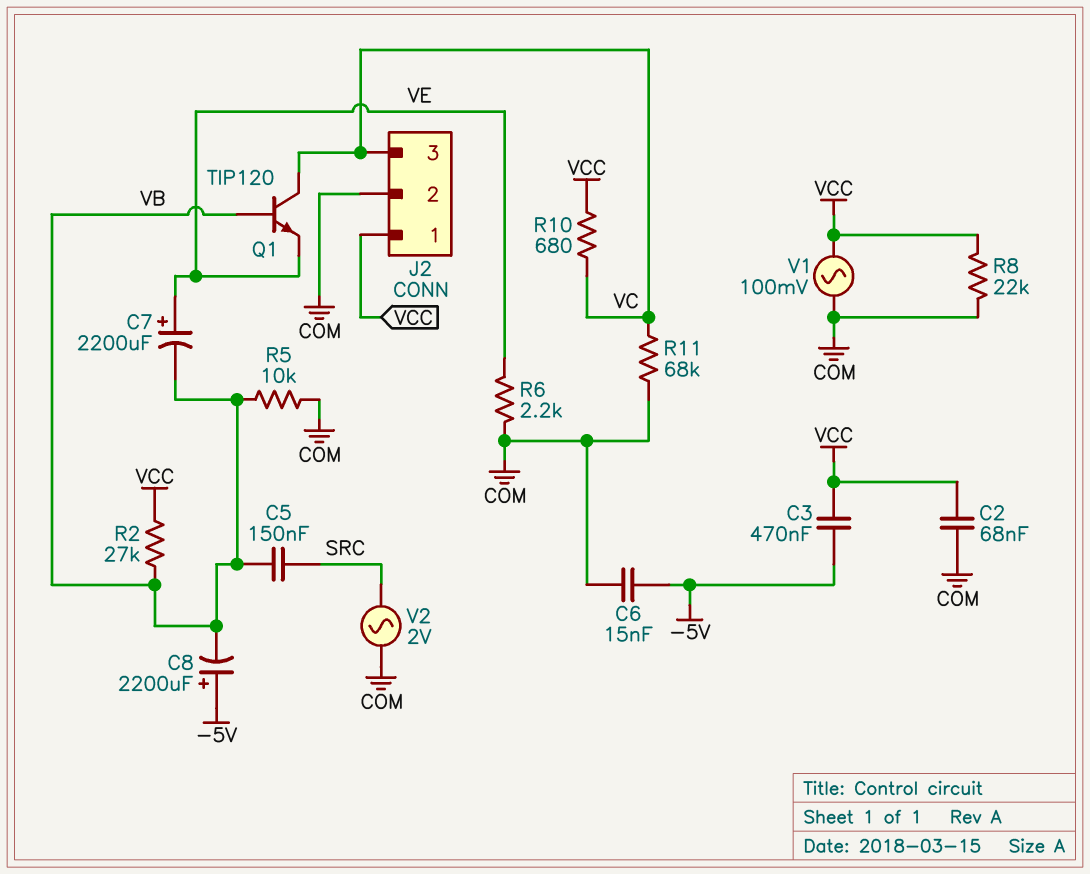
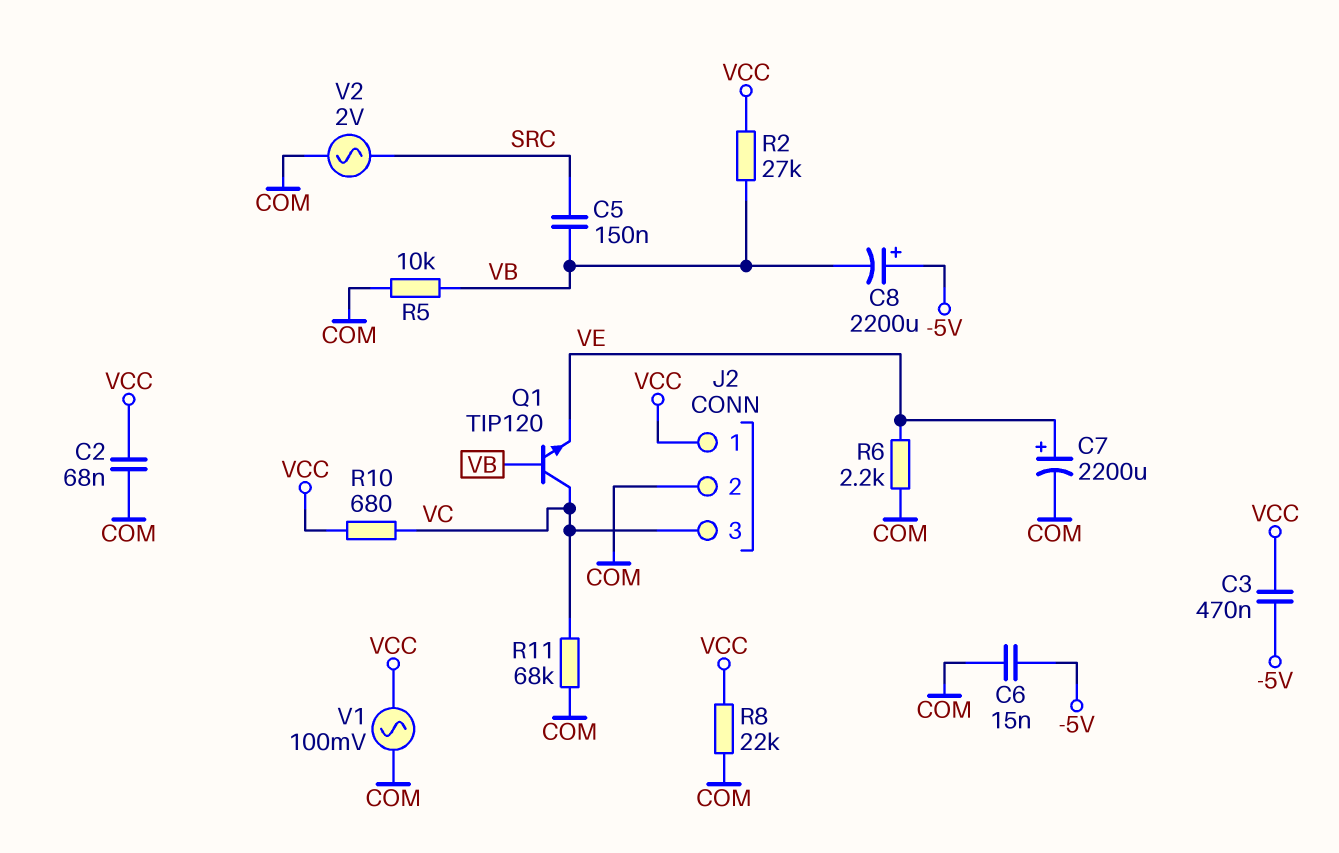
C7: 2200uF (plus VE, minus VB) -> 2200uF (plus VE, minus COM)

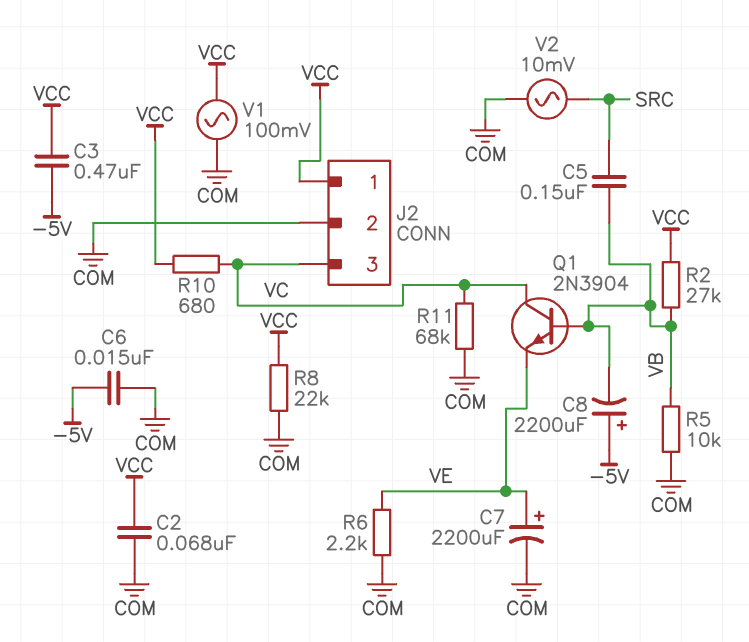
Q1: NPN TIP120 (B VB, C VC, E VE) -> NPN 2N3904 (B VB, C VC, E VE)
V2: AC 2V (COM, SRC) -> AC 10mV (COM, SRC)

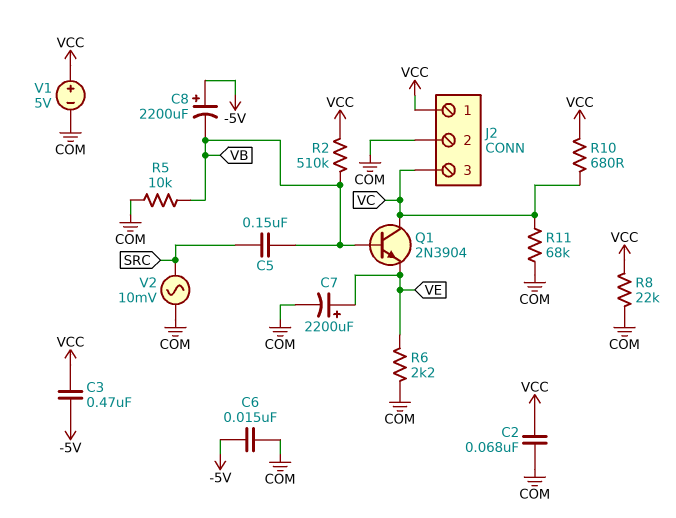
R2: 27k (VB, VCC) -> 510k (VB, VCC)
V1: AC 100mV (COM, VCC) -> 5V (plus VCC, minus COM)

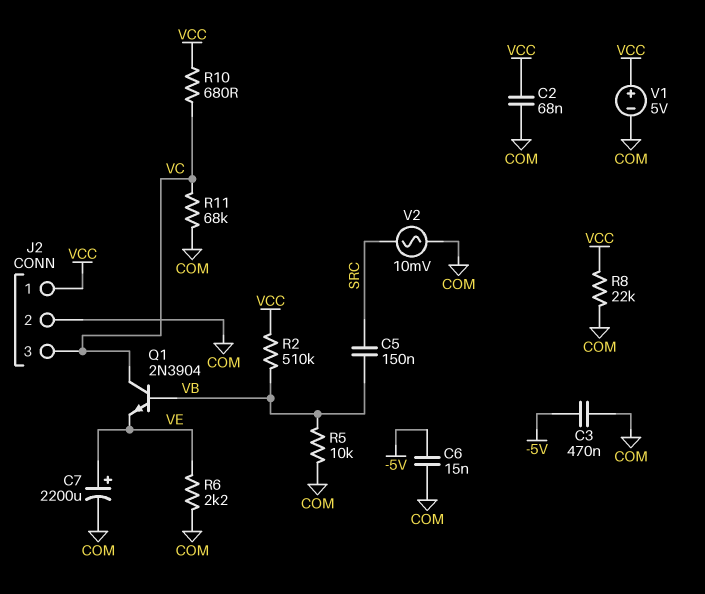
C3: 470nF (-5V, VCC) -> 470nF (-5V, COM)
C8: 2200uF (plus -5V, minus VB) -> none

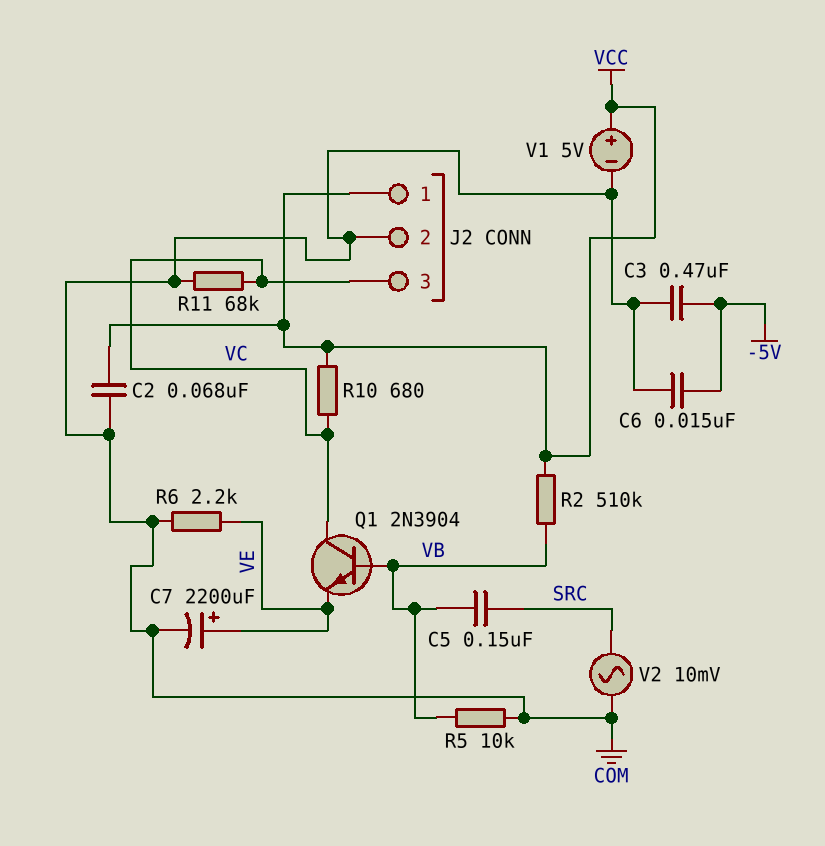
R8: 22k (COM, VCC) -> none

